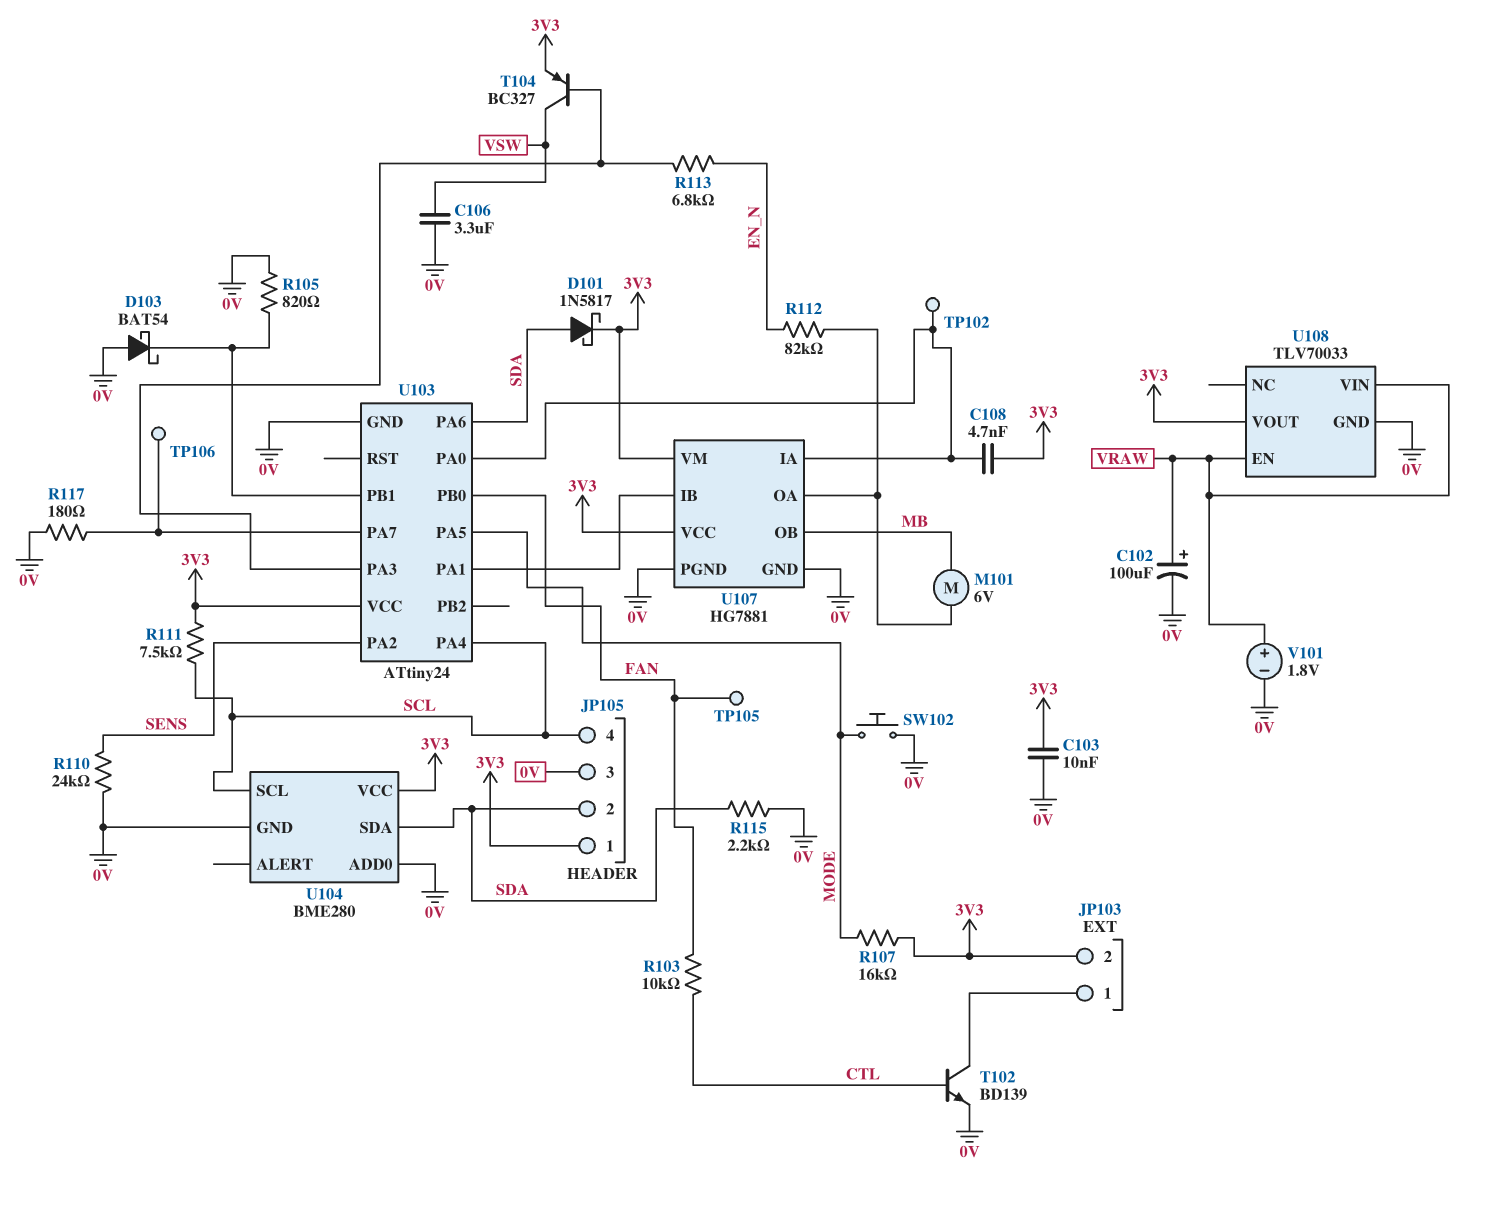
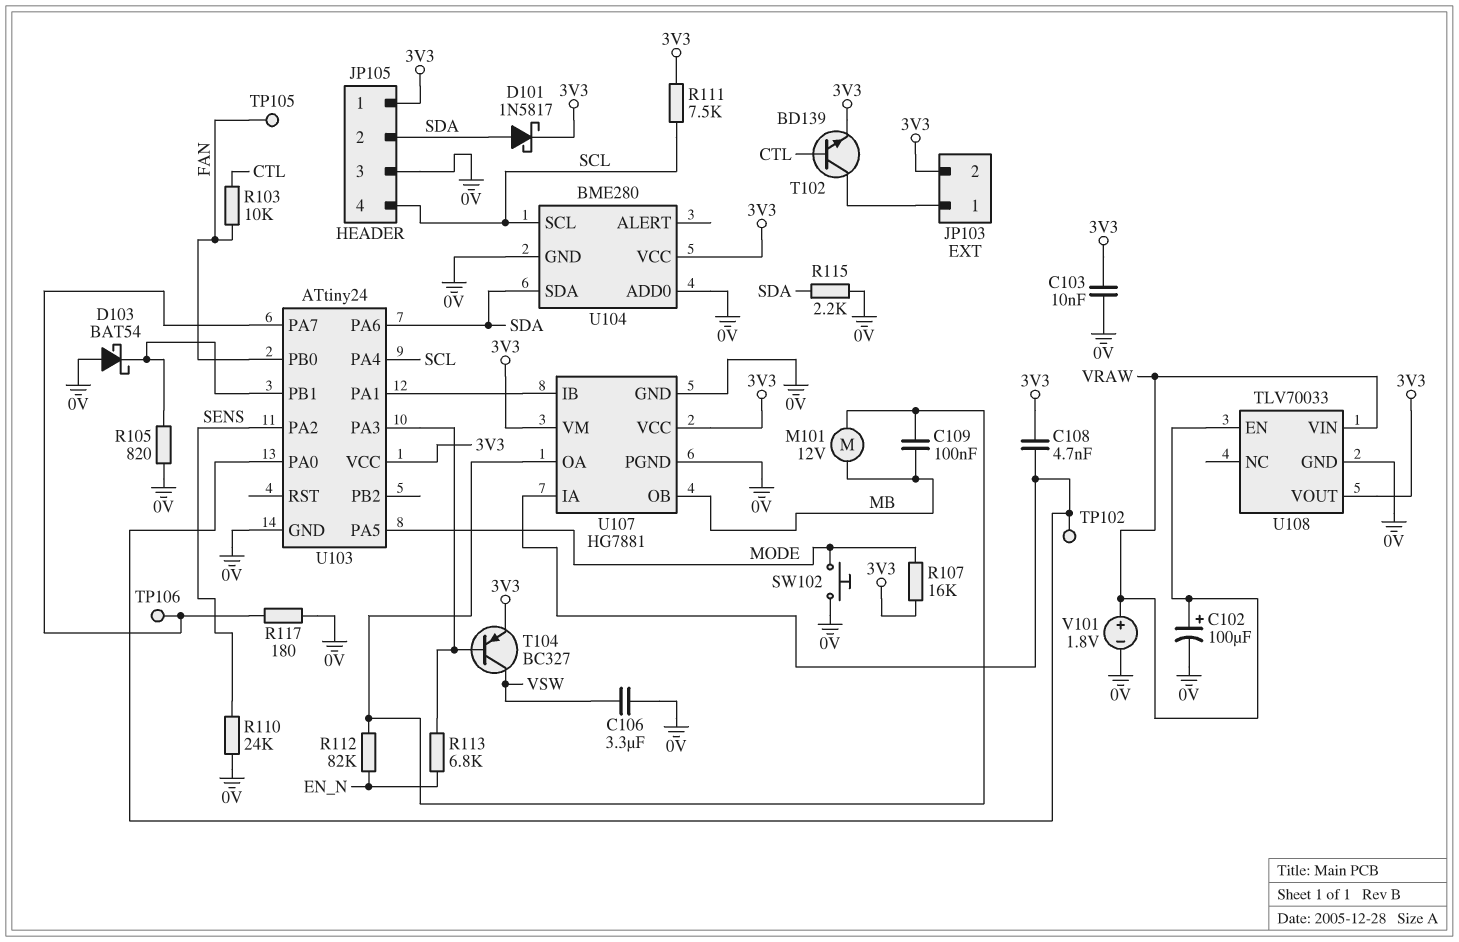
C109: none -> 100nF (MB, U107/OA)
M101: motor 6V (MB, U107/OA) -> motor 12V (MB, U107/OA)
T102: NPN BD139 (B CTL, C JP103/1, E 0V) -> NPN BD139 (B CTL, C JP103/1, E 3V3)

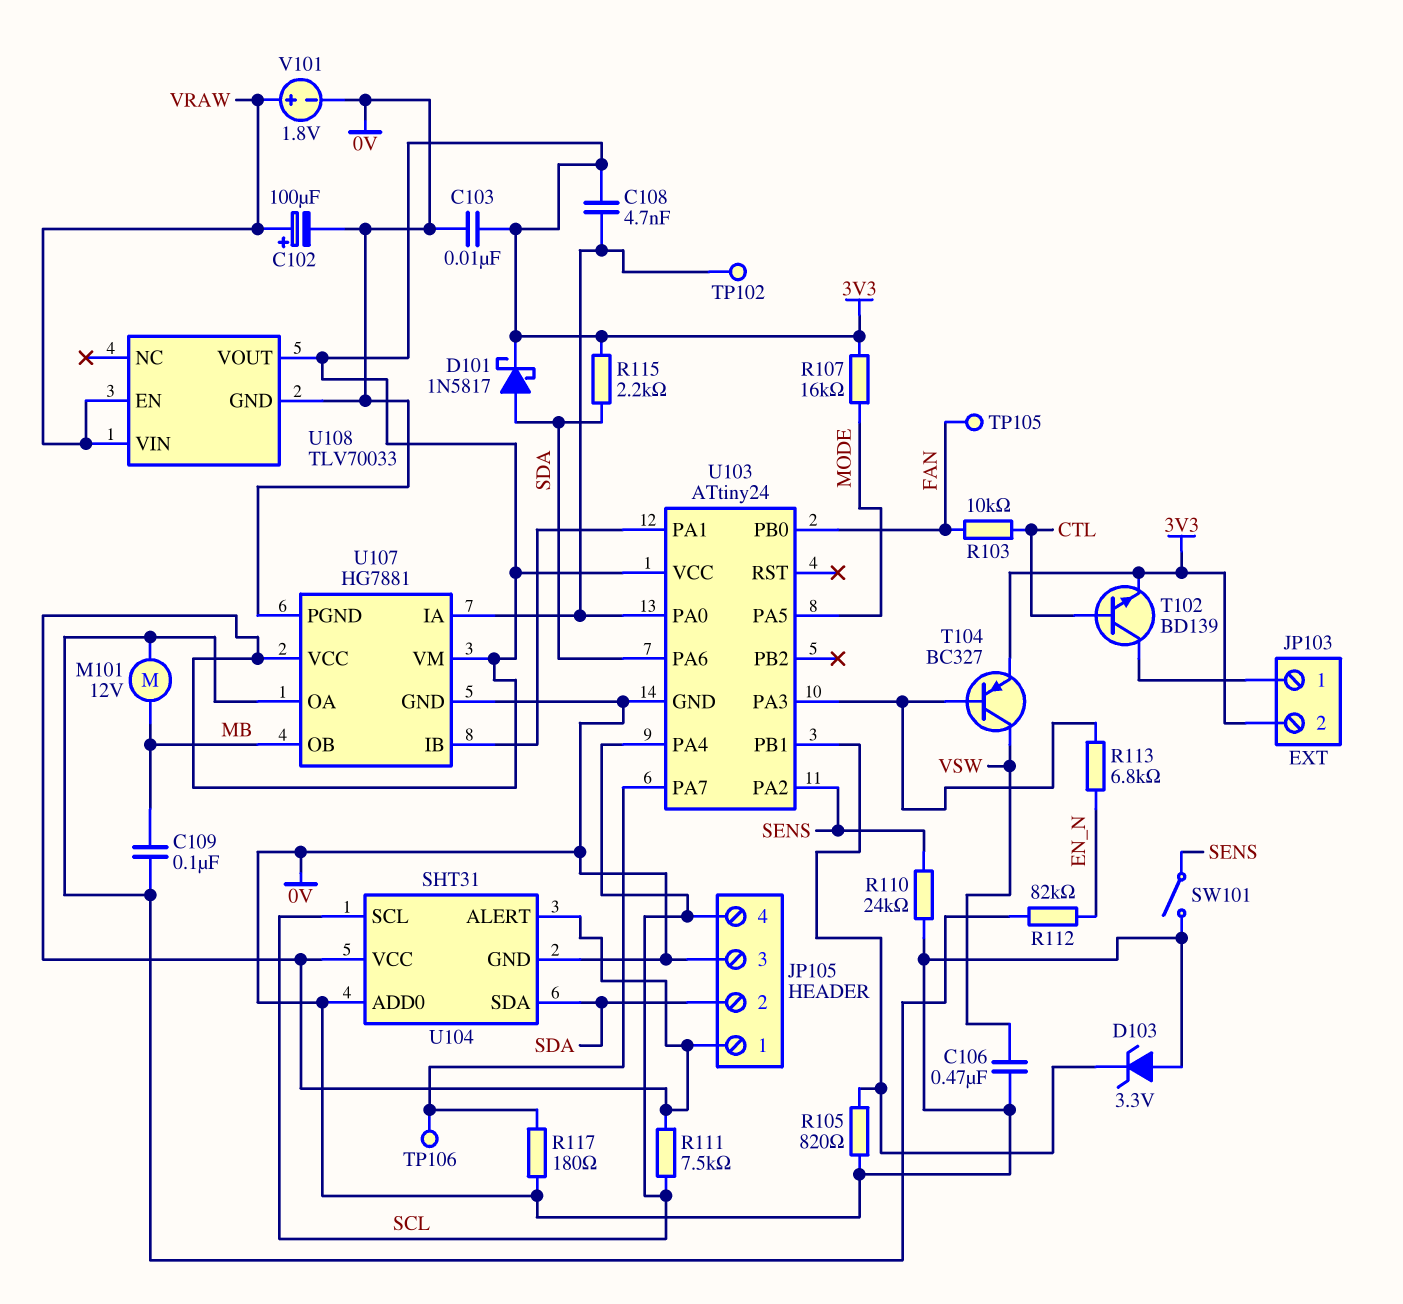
C106: 3.3uF (0V, VSW) -> 470nF (0V, VSW)
D103: schottky BAT54 (A 0V, K U103/PB1) -> zener 3.3V (A 0V, K U103/PB1)
R115: 2.2k (0V, SDA) -> 2.2k (3V3, SDA)
SW101: none -> switch (0V, SENS)
SW102: button (0V, MODE) -> none
U104: BME280 -> SHT31
U104 pin ALERT: none -> 3V3

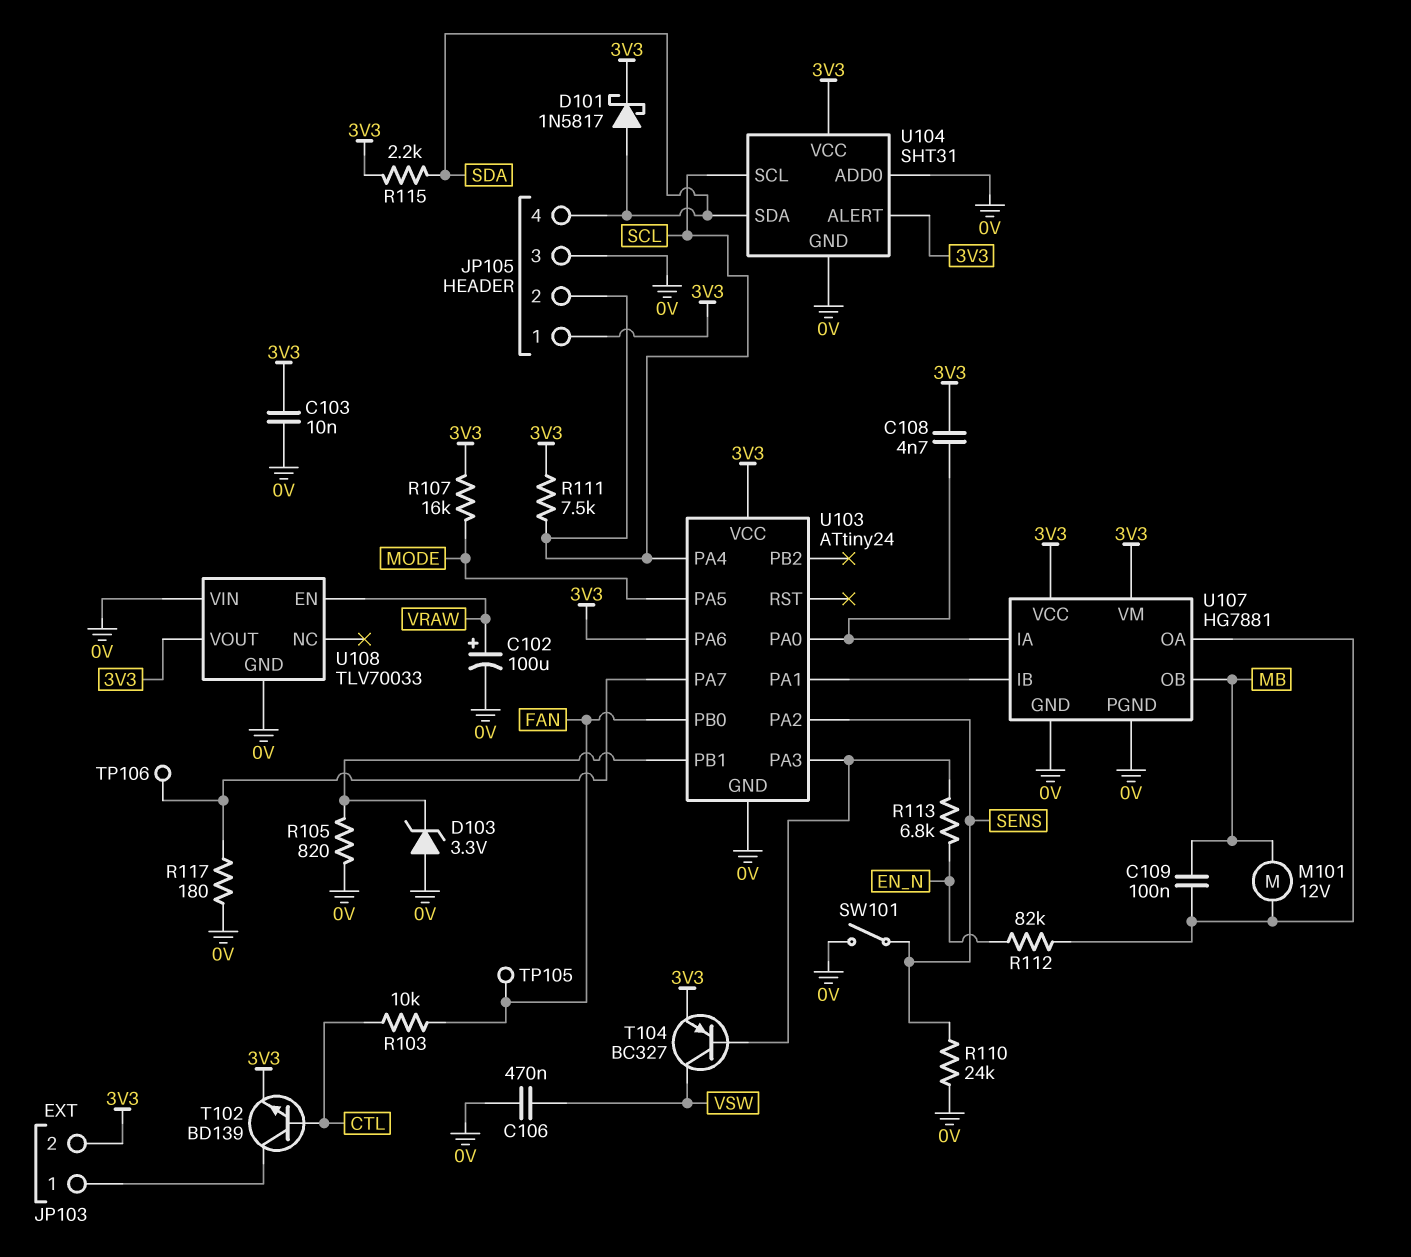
JP105 pin 2: SDA -> SCL
JP105 pin 4: SCL -> SDA
TP102: test point (U103/PA0) -> none
U103 pin PA6: SDA -> 3V3
U108 pin VIN: VRAW -> 0V
V101: 1.8V (plus VRAW, minus 0V) -> none

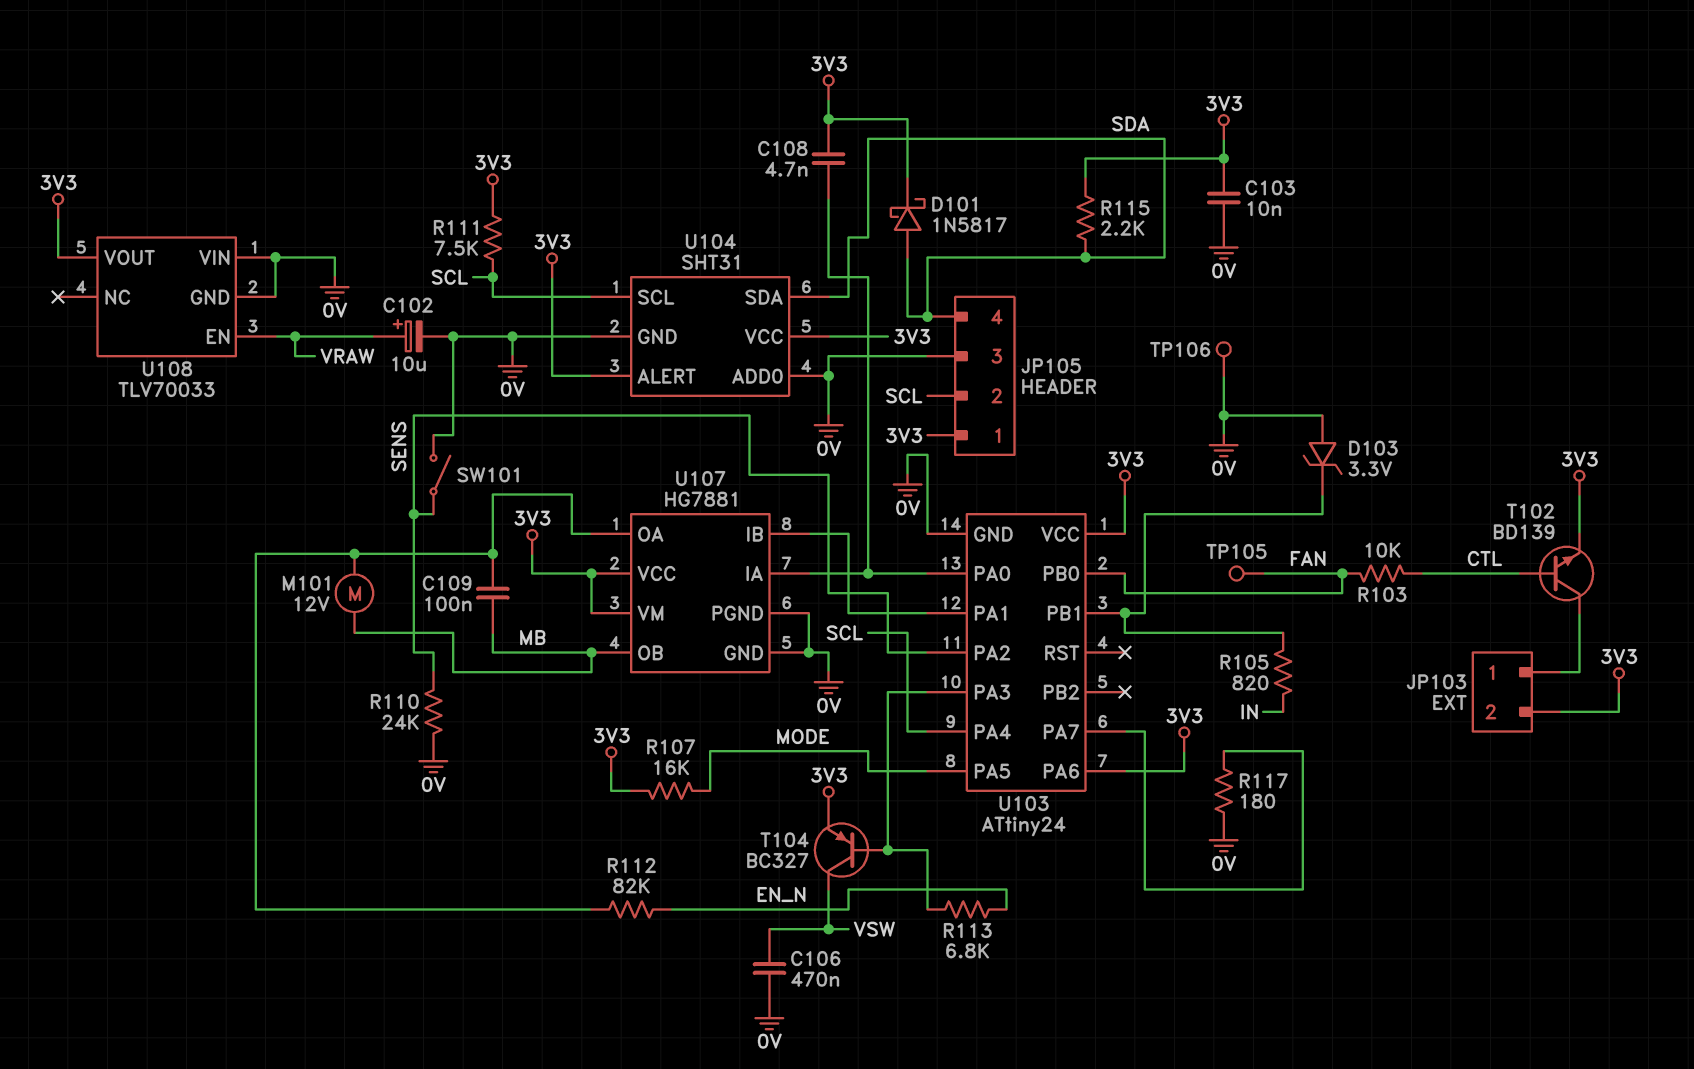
C102: 100uF (plus VRAW, minus 0V) -> 10uF (plus VRAW, minus 0V)
R105: 820 (0V, U103/PB1) -> 820 (IN, U103/PB1)
TP106: test point (U103/PA7) -> test point (0V)

